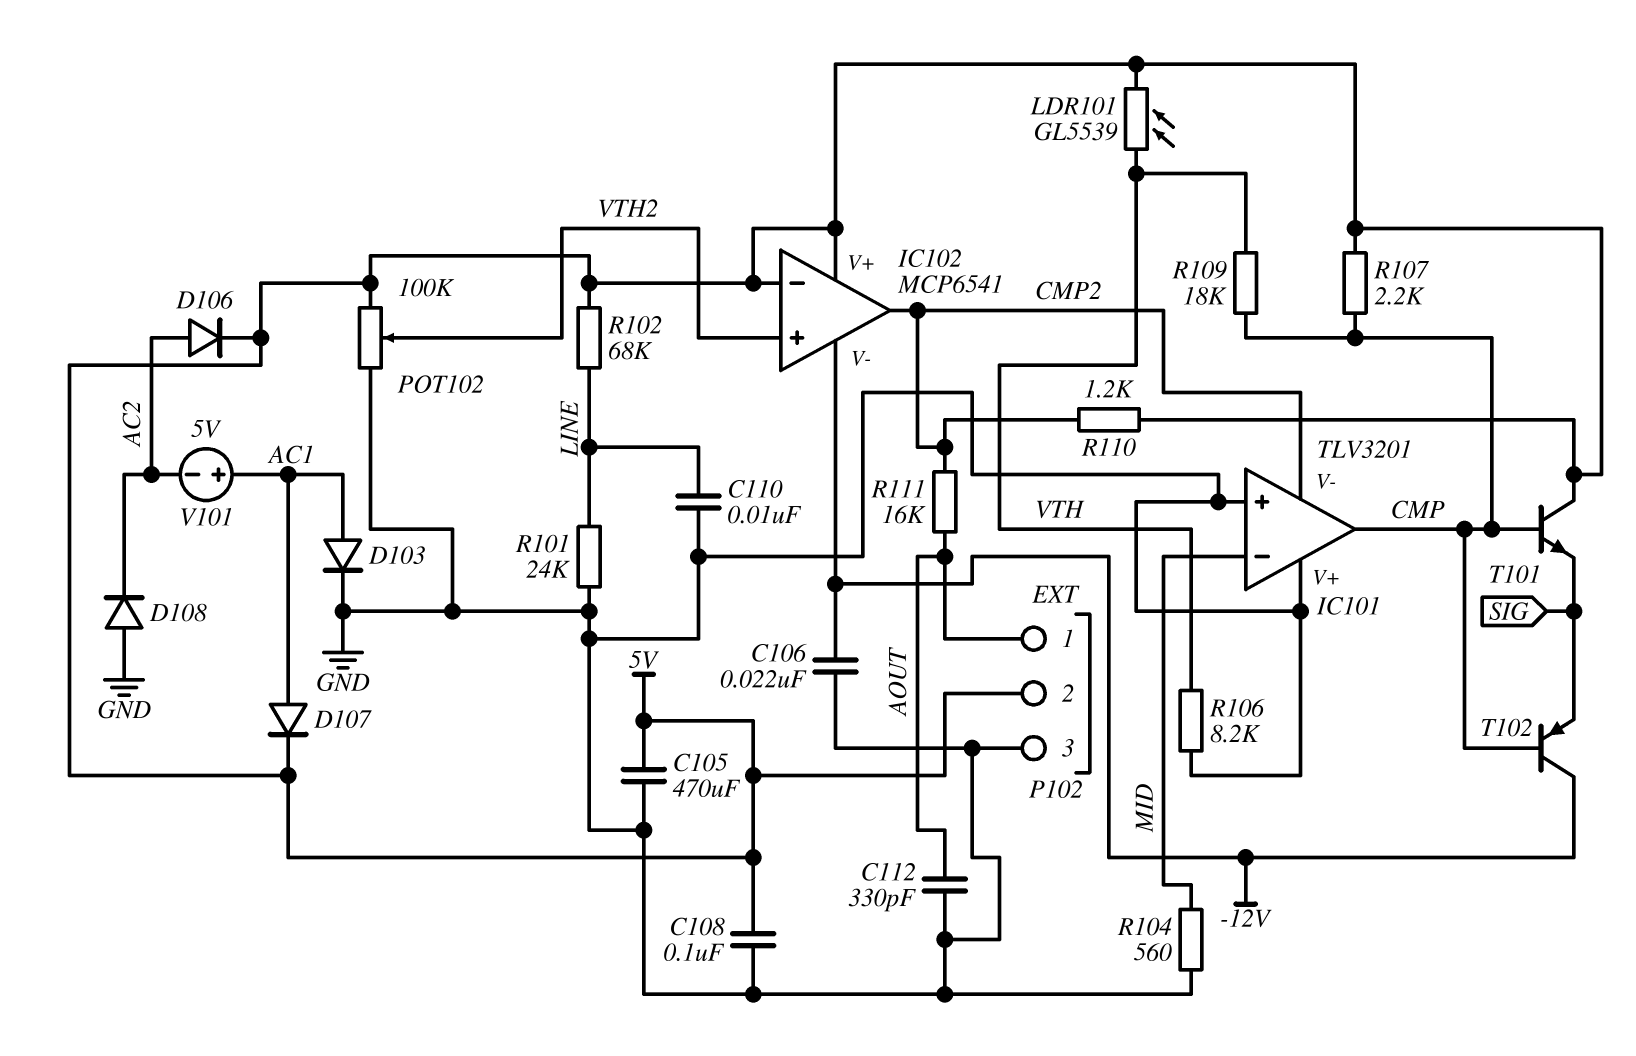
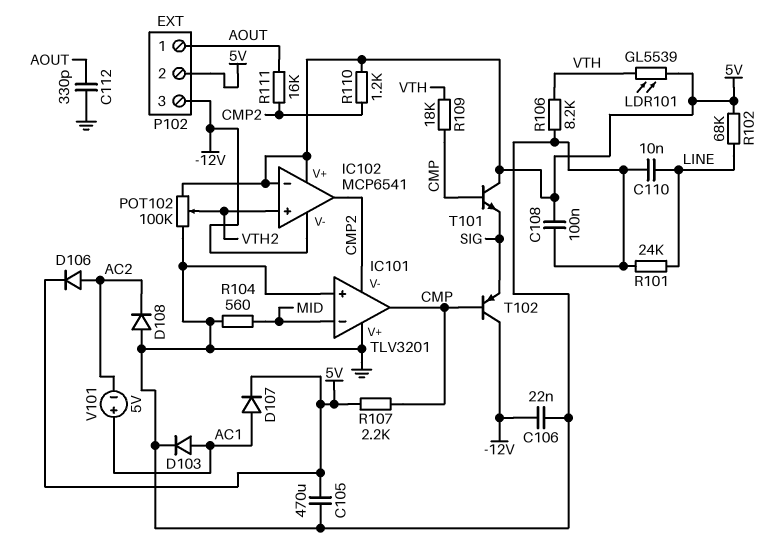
P102 pin 3: GND -> -12V

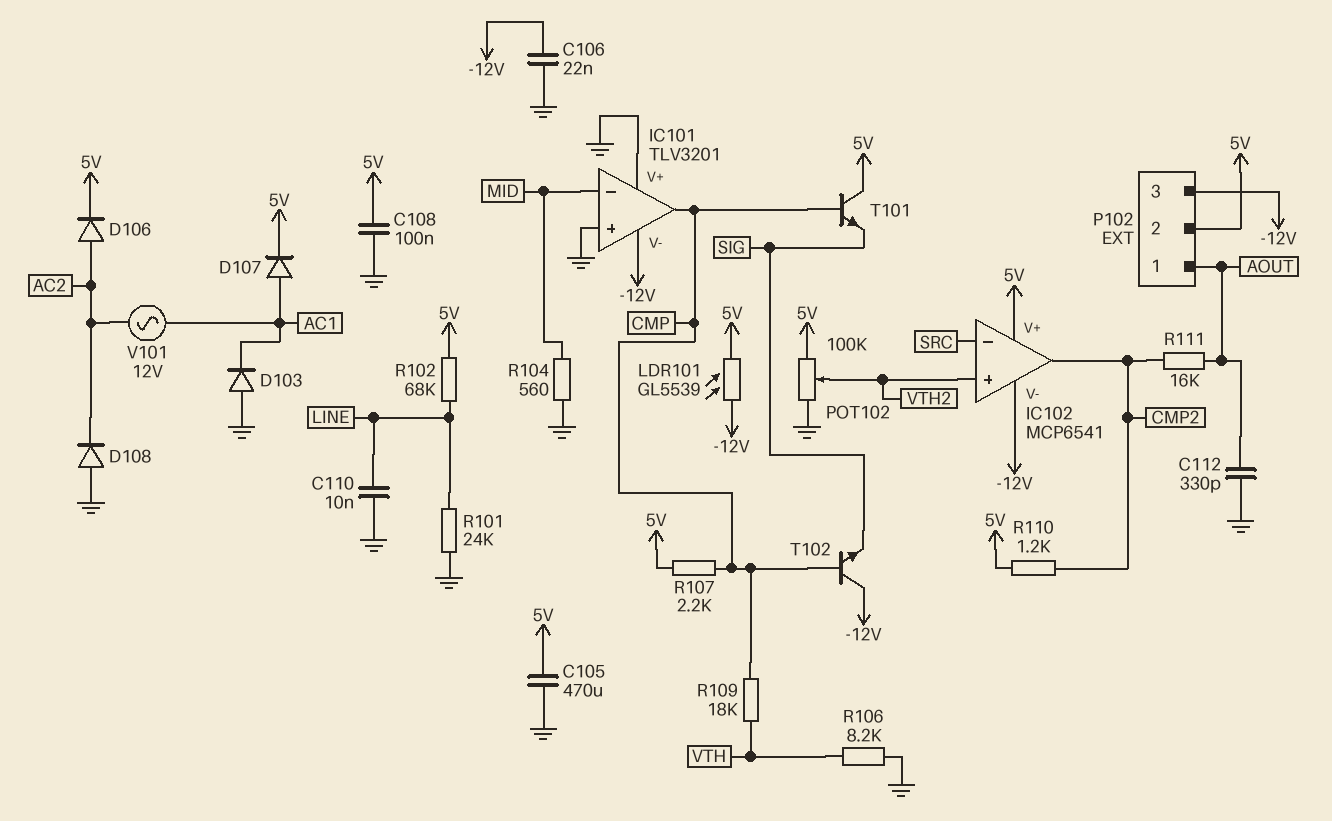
D103: diode (A AC1, K GND) -> diode (A GND, K AC1)
IC101 pin V-: CMP2 -> -12V
IC102 pin in-: 5V -> SRC
LDR101: GL5539 (5V, VTH) -> GL5539 (-12V, 5V)
T102: PNP (B CMP, C -12V, E SIG) -> NPN (B CMP, C -12V, E SIG)
V101: 5V (plus AC1, minus AC2) -> AC 12V (AC1, AC2)

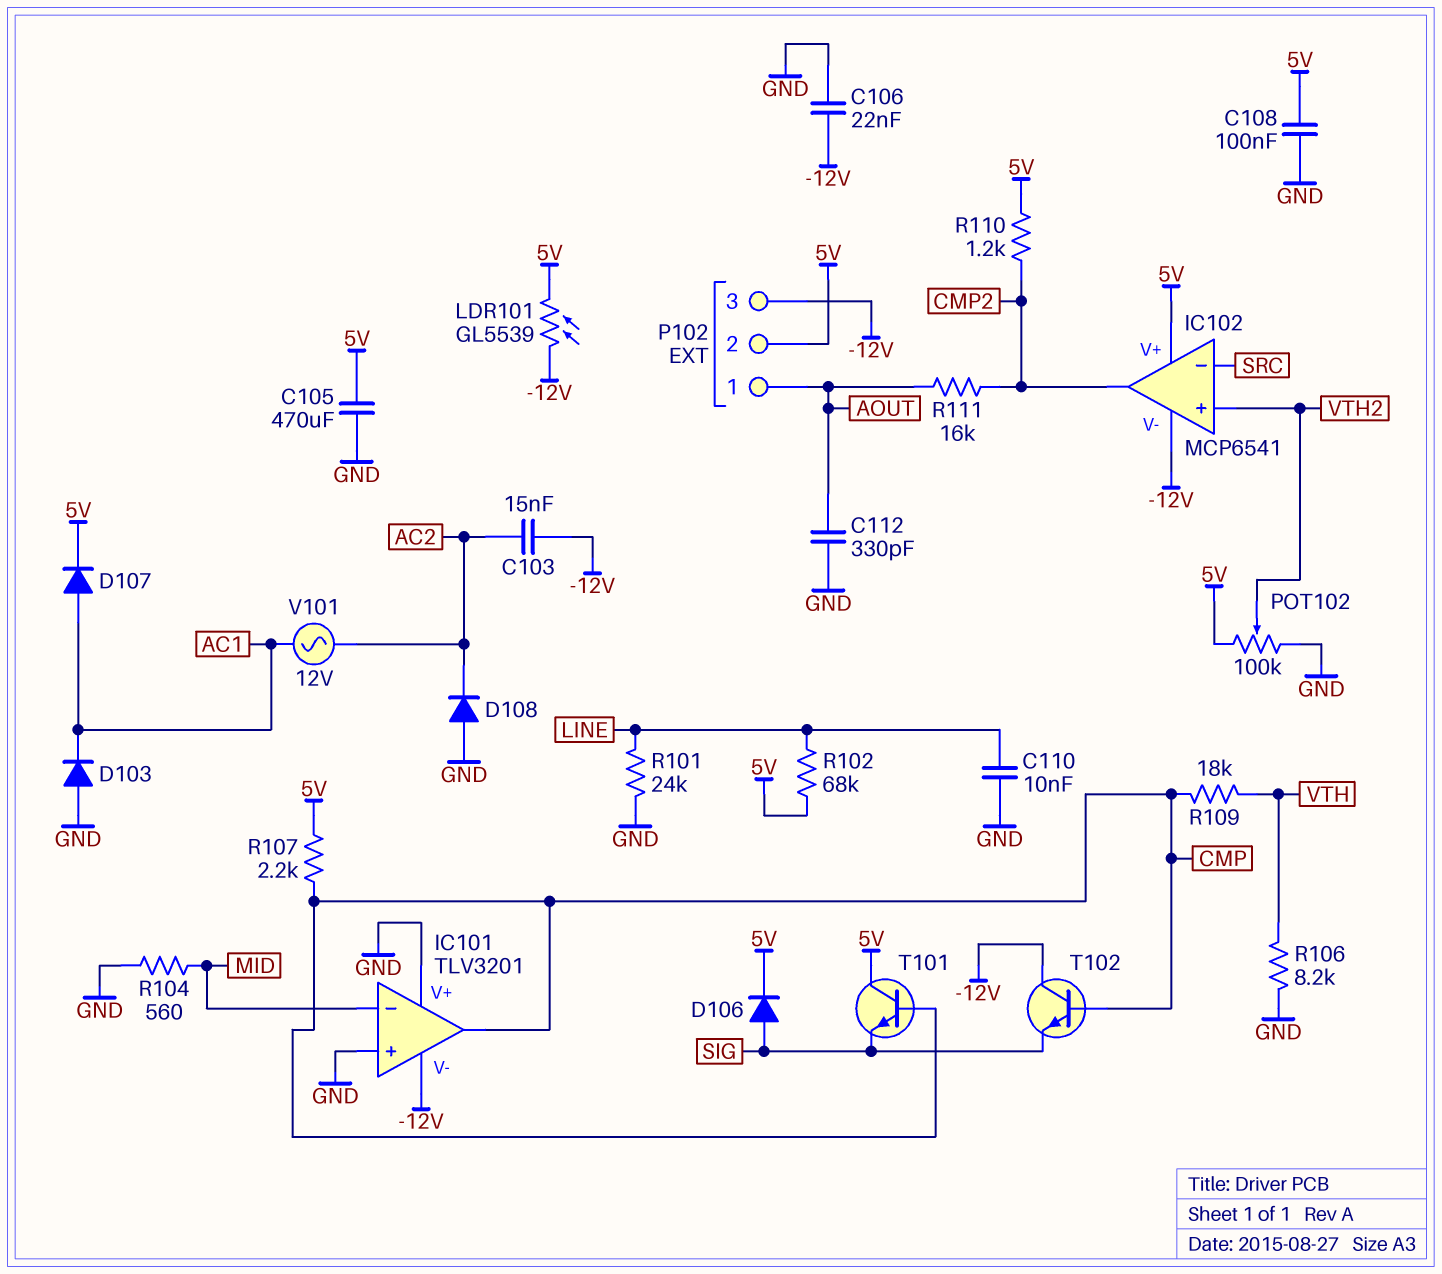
C103: none -> 15nF (-12V, AC2)
D106: diode (A AC2, K 5V) -> diode (A SIG, K 5V)

